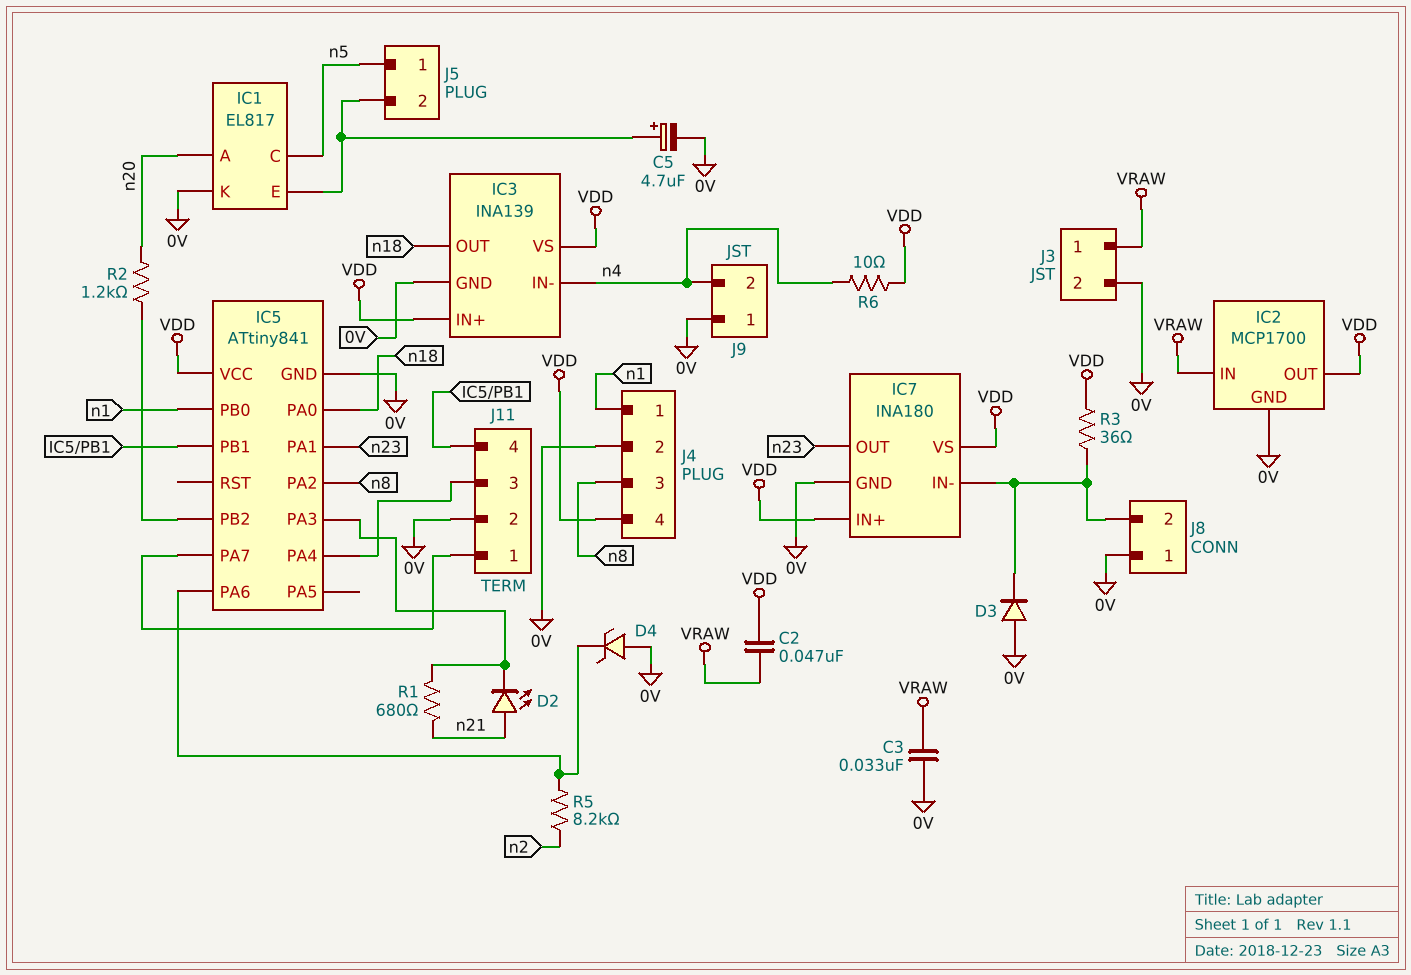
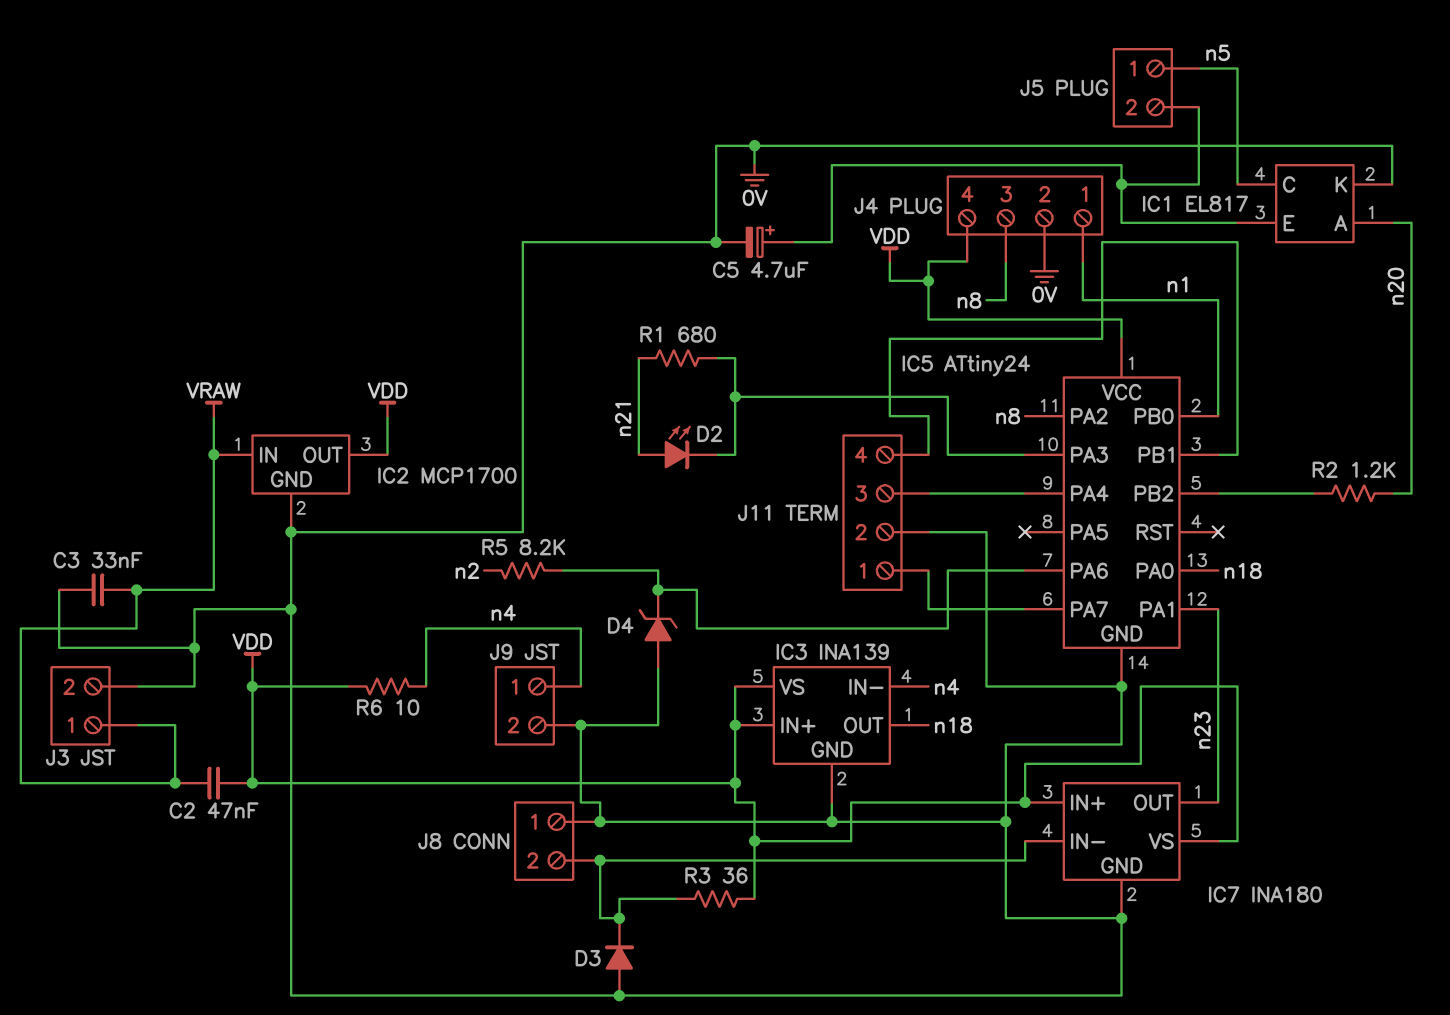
IC5: ATtiny841 -> ATtiny24
J9 pin 1: 0V -> n4
J9 pin 2: n4 -> 0V

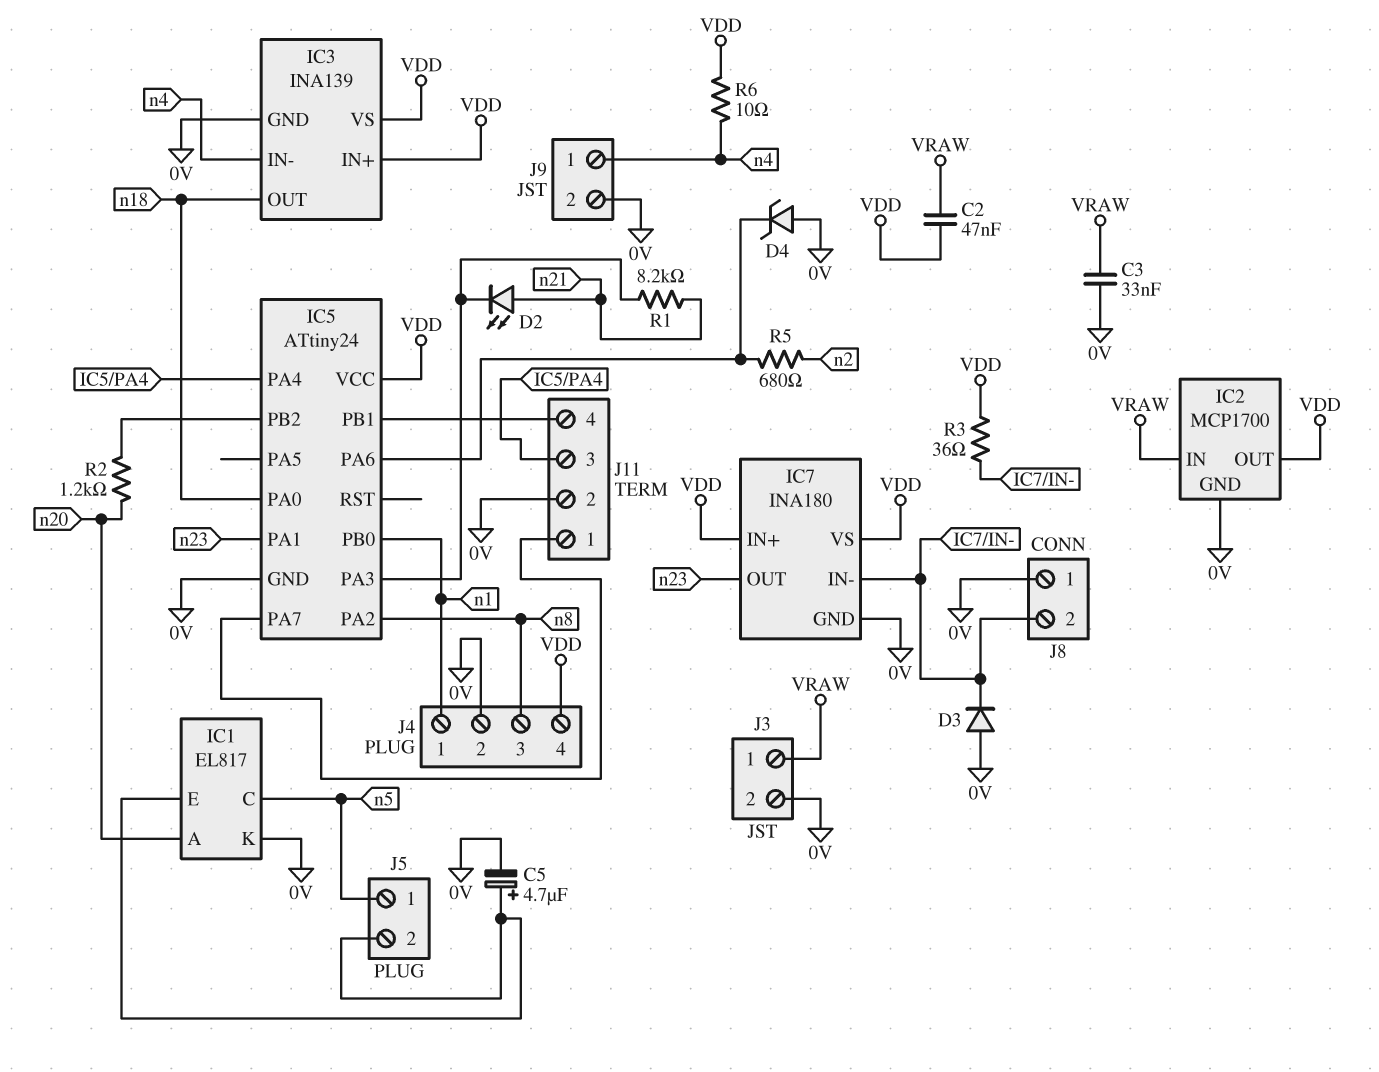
R1: 680 (IC5/PA3, n21) -> 8.2k (IC5/PA3, n21)
R5: 8.2k (IC5/PA6, n2) -> 680 (IC5/PA6, n2)

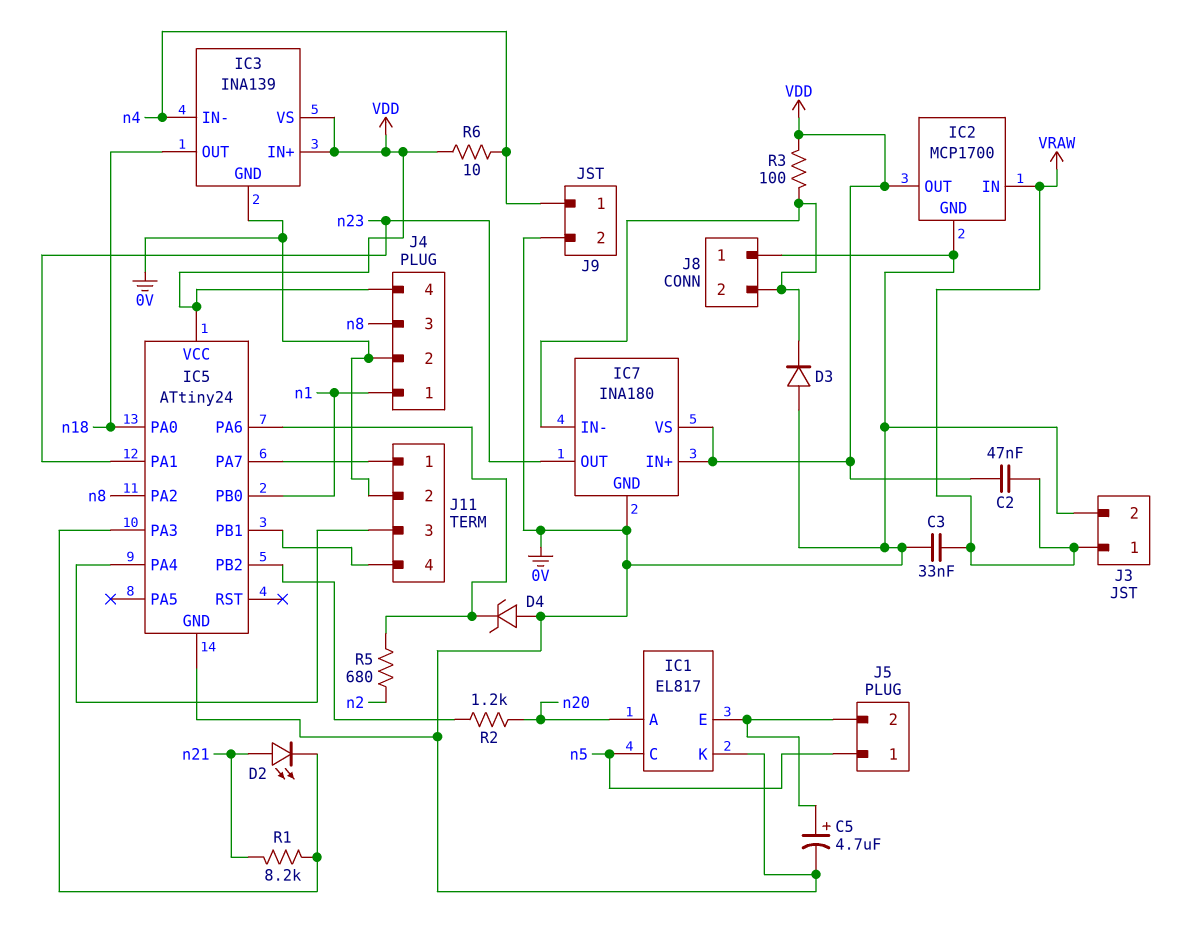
R3: 36 (IC7/IN-, VDD) -> 100 (IC7/IN-, VDD)

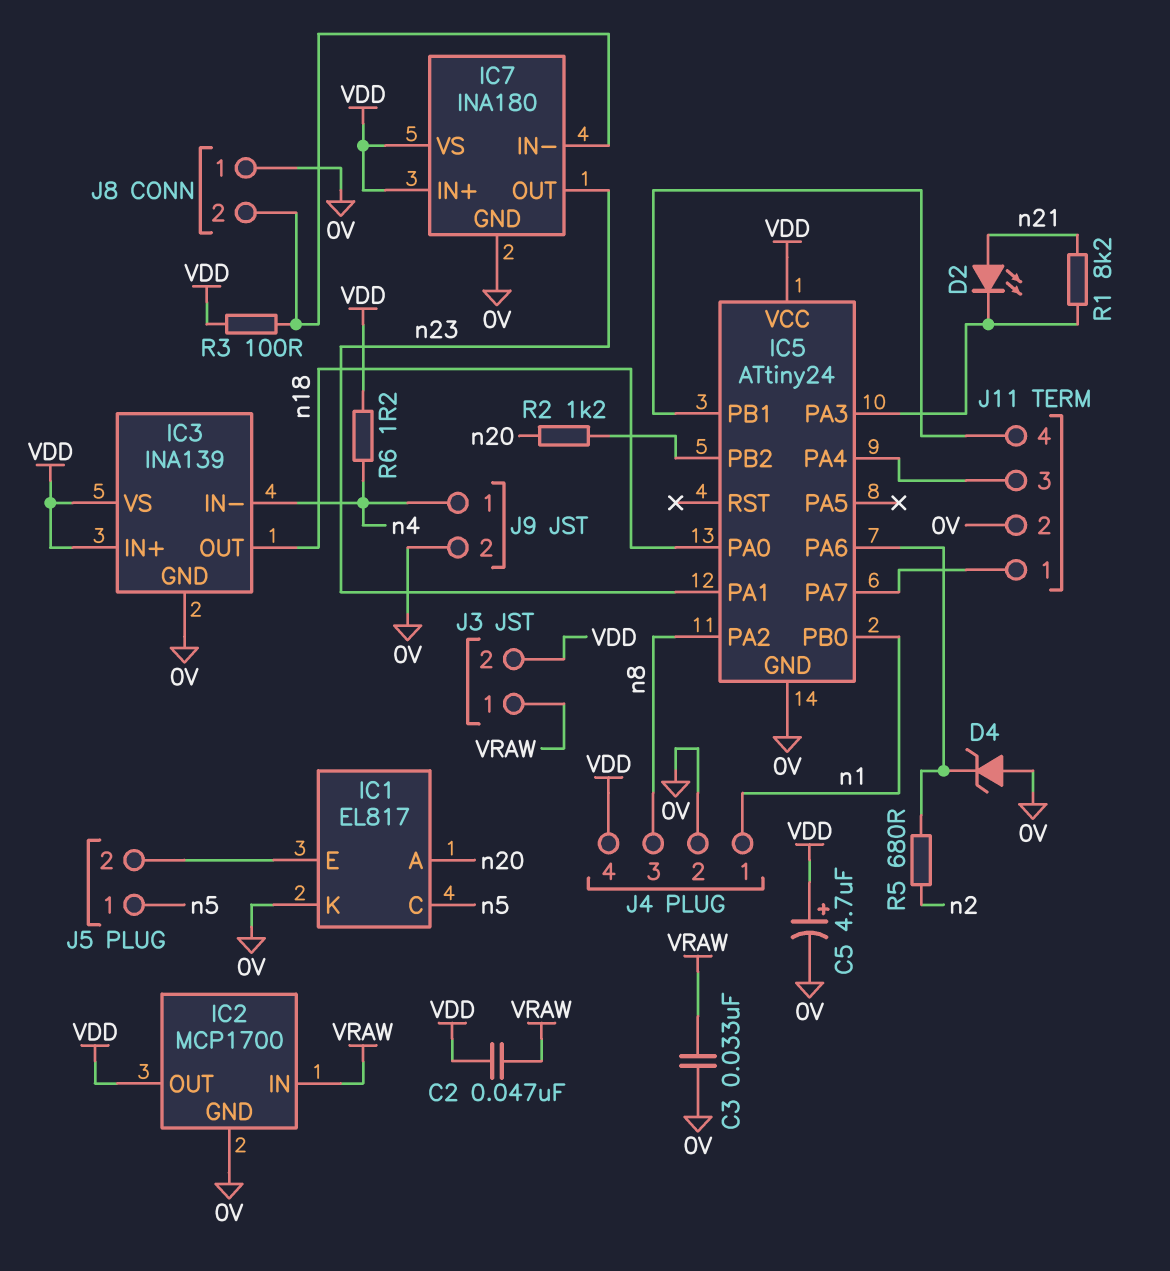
C5: 4.7uF (plus IC1/E, minus 0V) -> 4.7uF (plus VDD, minus 0V)
D3: diode (A 0V, K IC7/IN-) -> none
J3 pin 2: 0V -> VDD
R6: 10 (VDD, n4) -> 1.2 (VDD, n4)

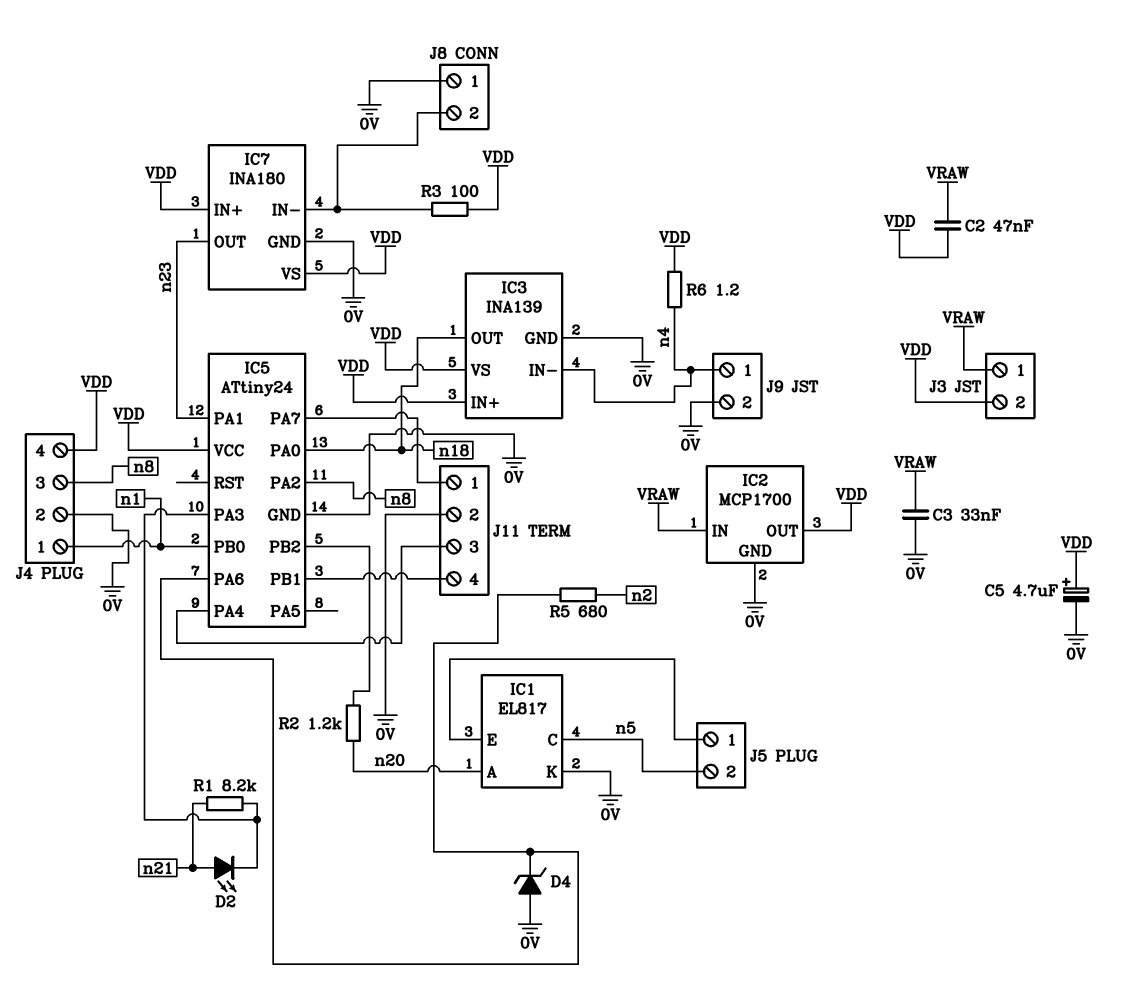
J5 pin 1: n5 -> IC1/E
J5 pin 2: IC1/E -> n5

